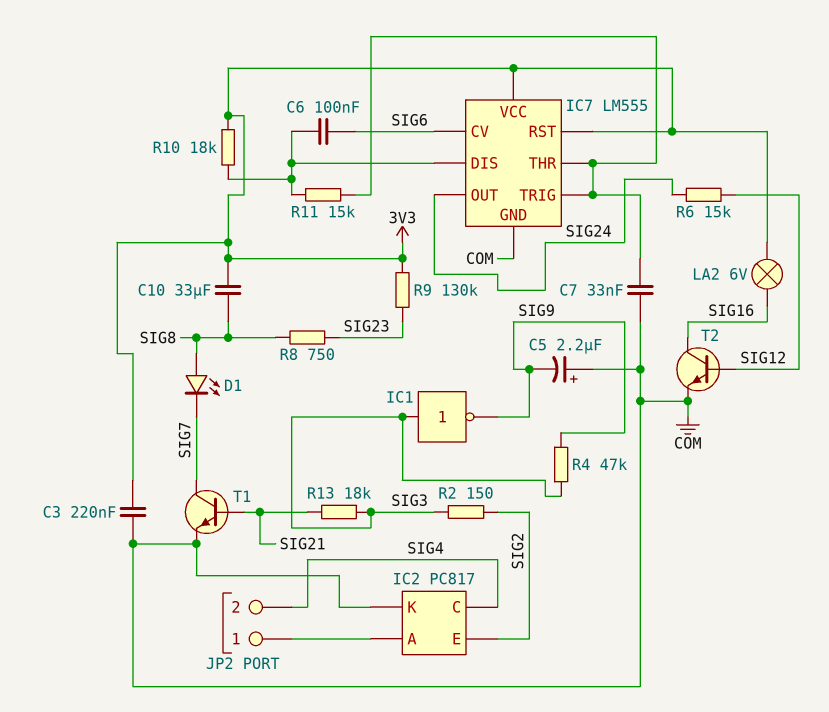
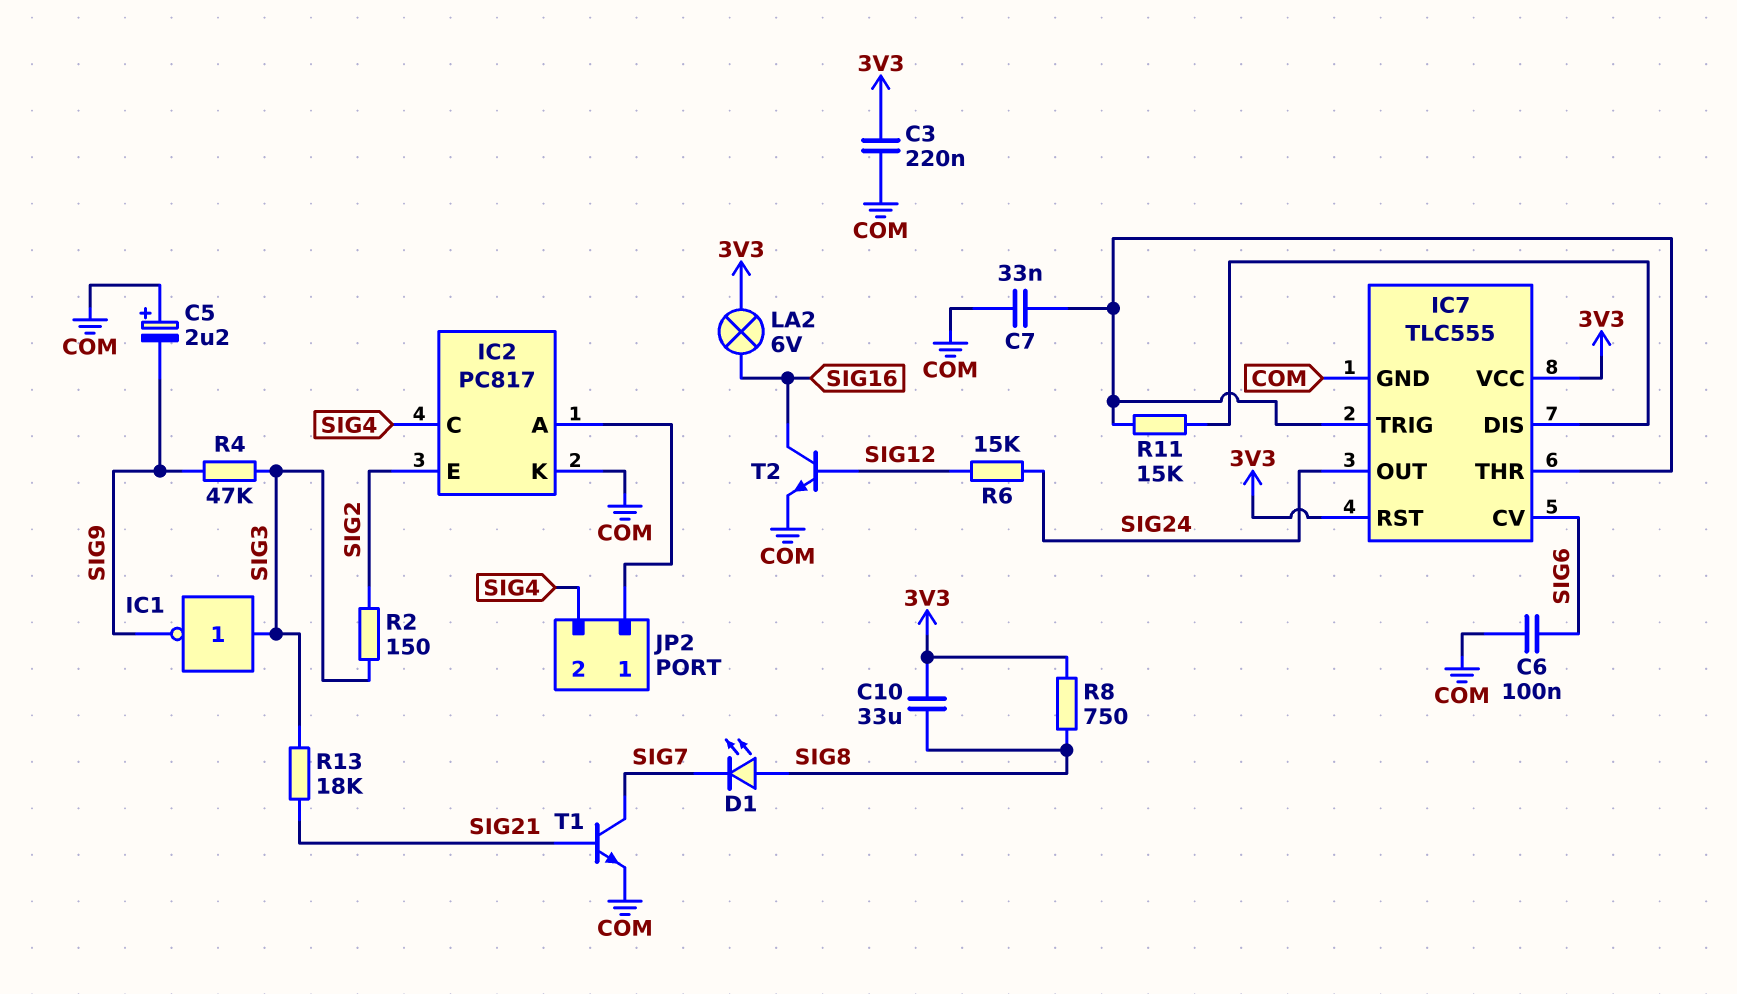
C6: 100nF (IC7/DIS, SIG6) -> 100nF (COM, SIG6)
IC7: LM555 -> TLC555
R8: 750 (SIG8, SIG23) -> 750 (3V3, SIG8)
R9: 130k (3V3, SIG23) -> none
R10: 18k (3V3, IC7/DIS) -> none

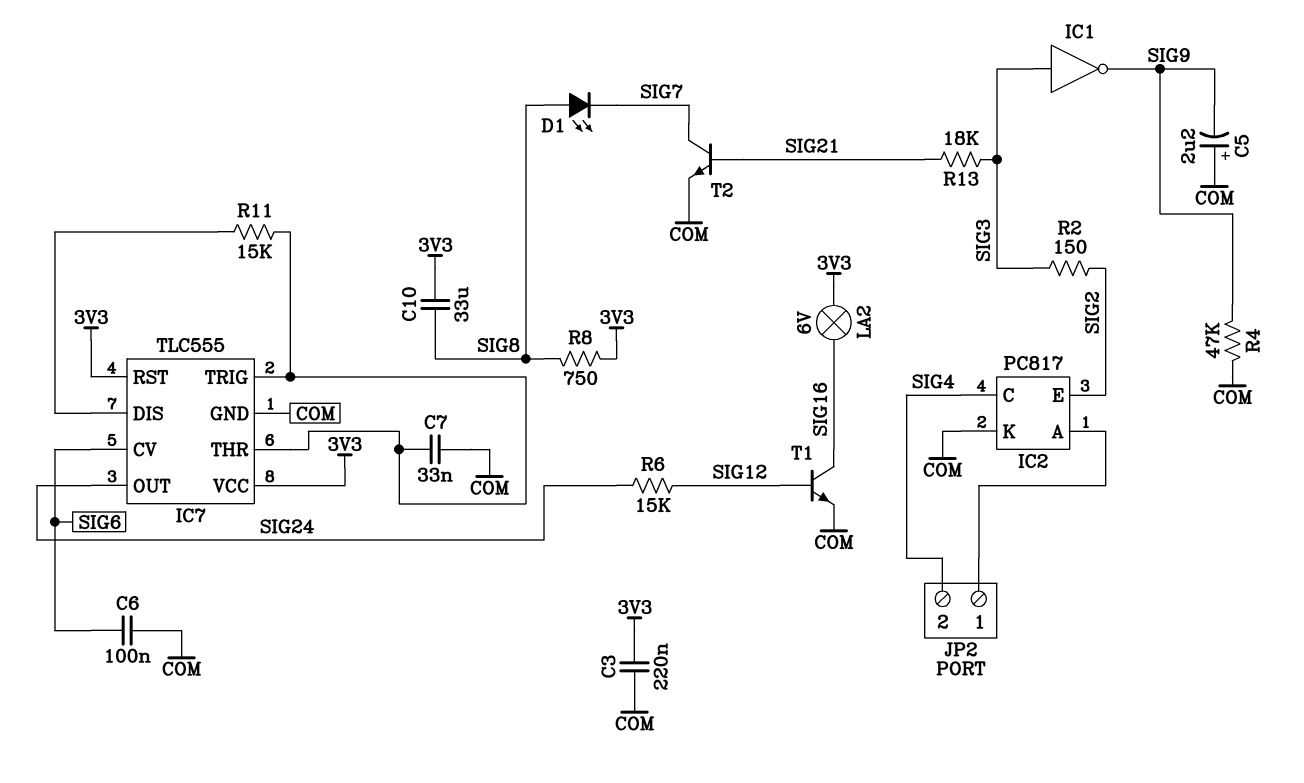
R4: 47k (SIG3, SIG9) -> 47k (COM, SIG9)
T1: NPN (B SIG21, C SIG7, E COM) -> NPN (B SIG12, C SIG16, E COM)
T2: NPN (B SIG12, C SIG16, E COM) -> NPN (B SIG21, C SIG7, E COM)

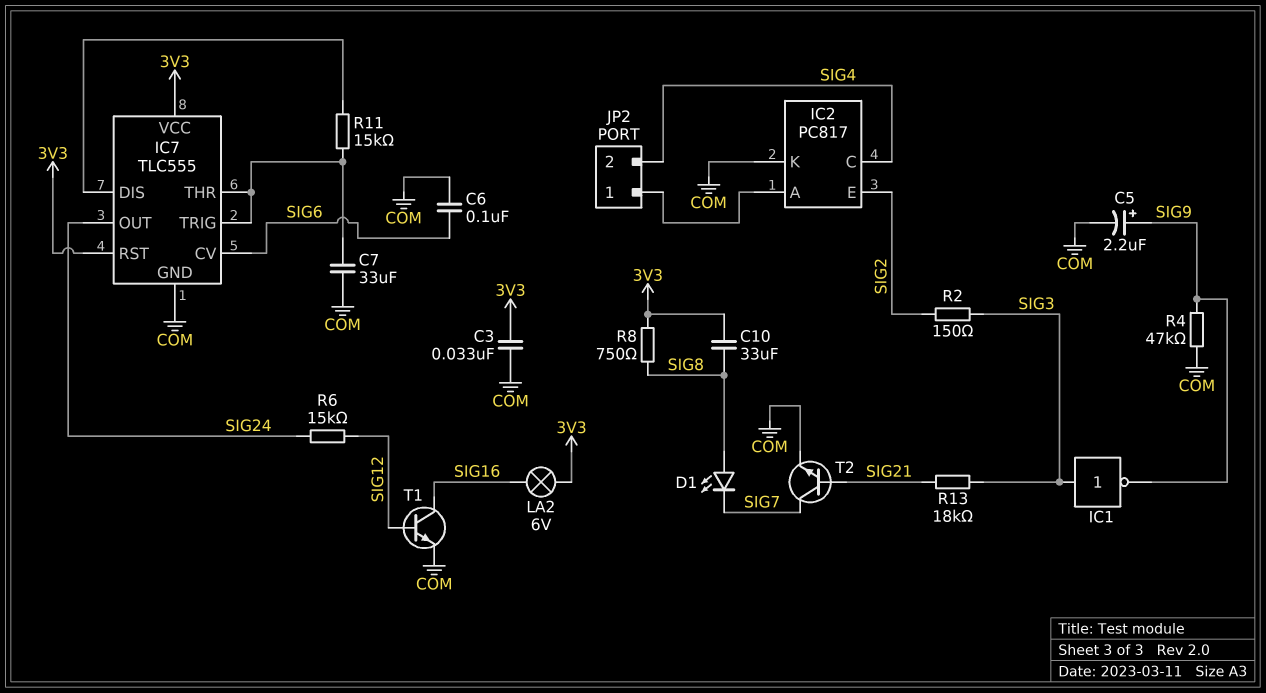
C3: 220nF (3V3, COM) -> 33nF (3V3, COM)
C5: 2.2uF (plus COM, minus SIG9) -> 2.2uF (plus SIG9, minus COM)
C7: 33nF (COM, IC7/THR) -> 33uF (COM, IC7/THR)

